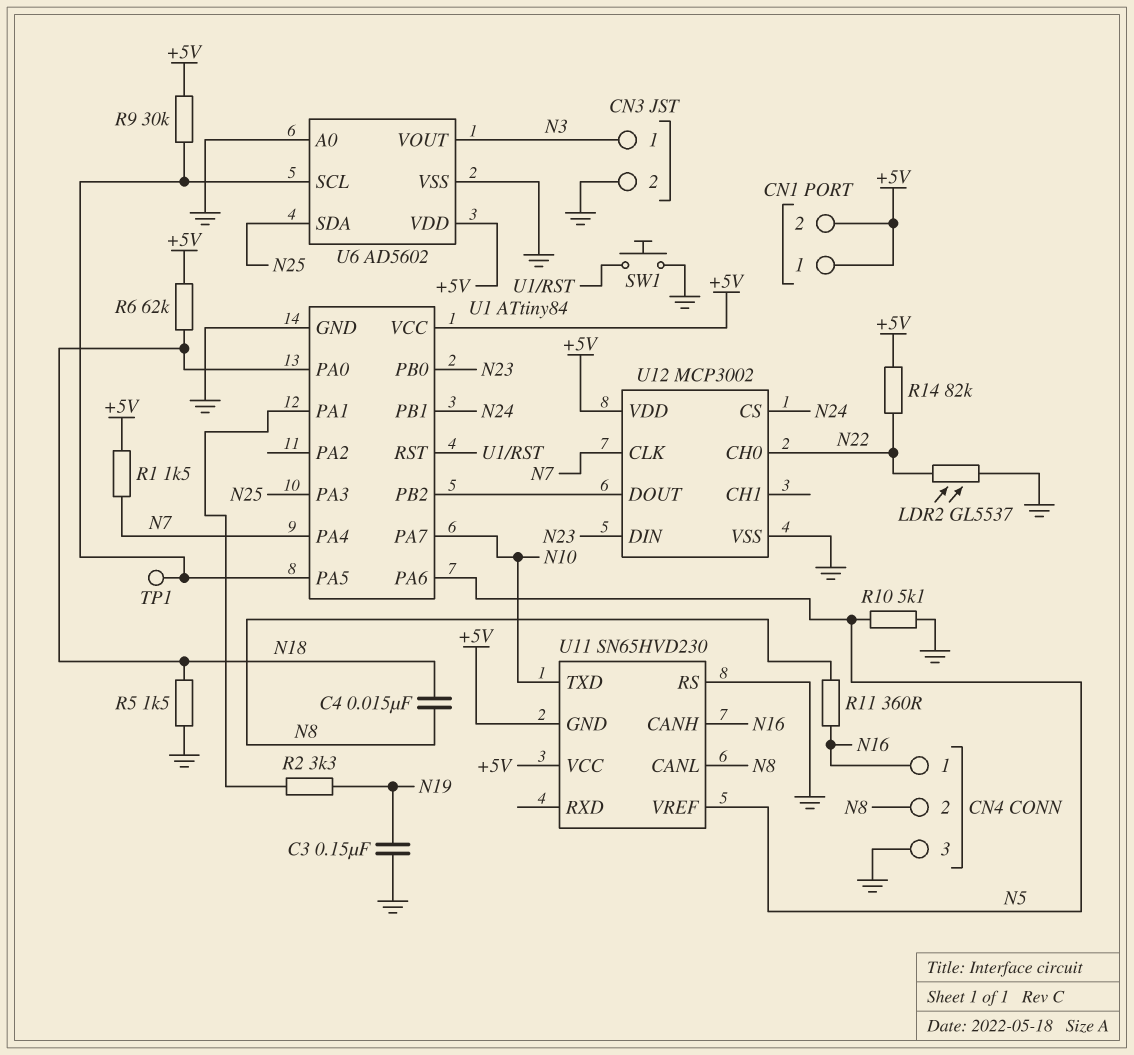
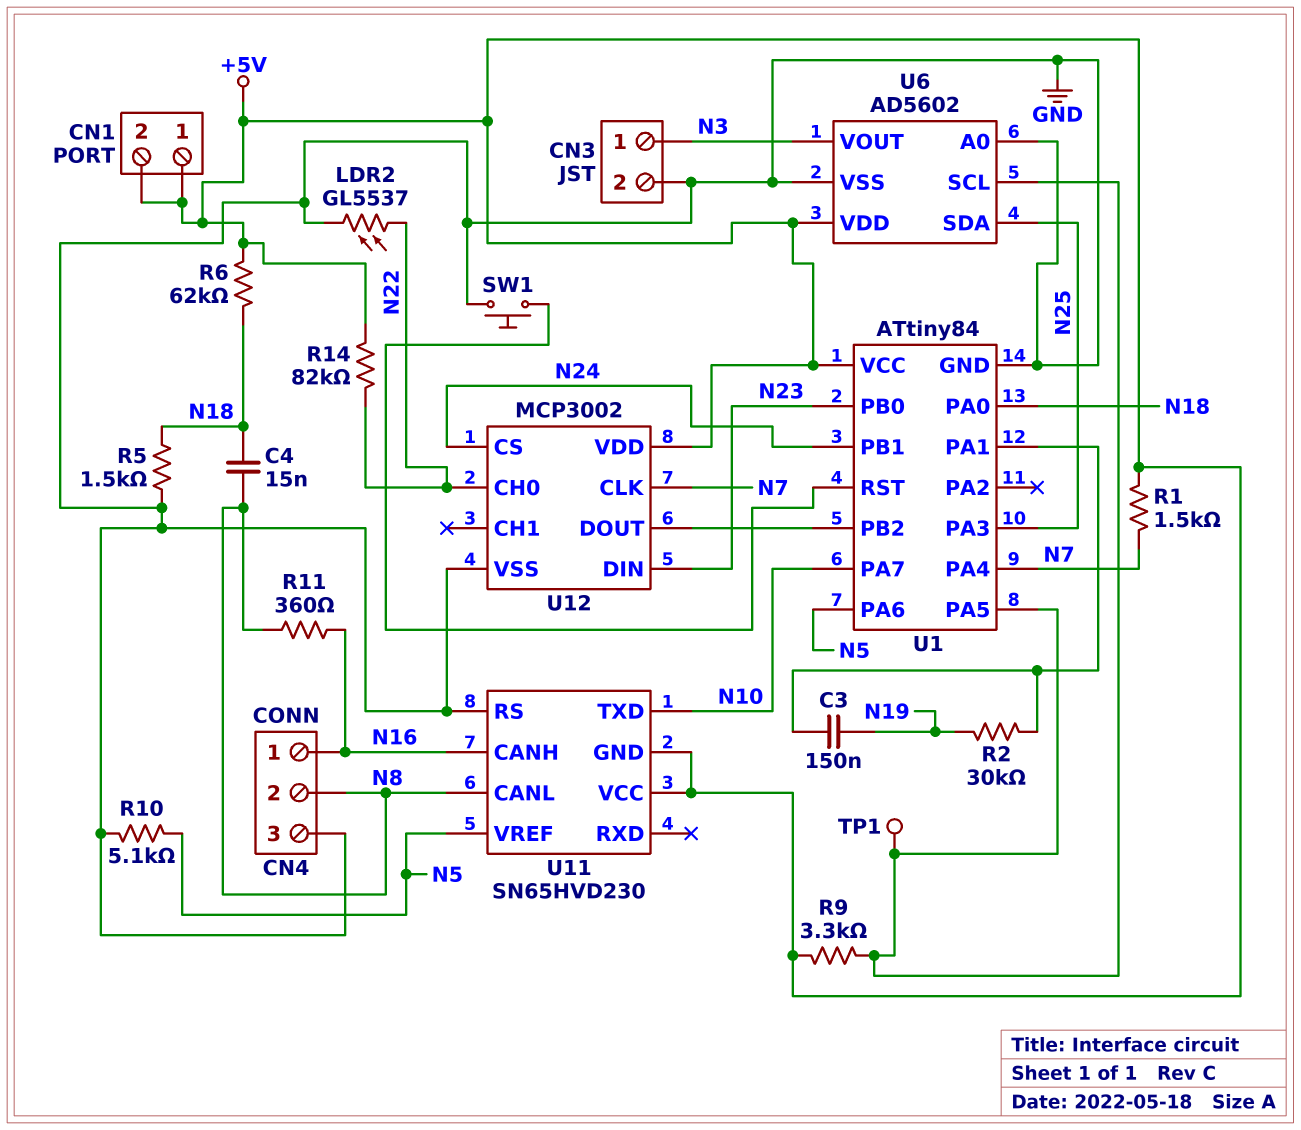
C3: 150nF (GND, N19) -> 150nF (N19, U1/PA1)
R2: 3.3k (N19, U1/PA1) -> 30k (N19, U1/PA1)
R9: 30k (+5V, U1/PA5) -> 3.3k (+5V, U1/PA5)

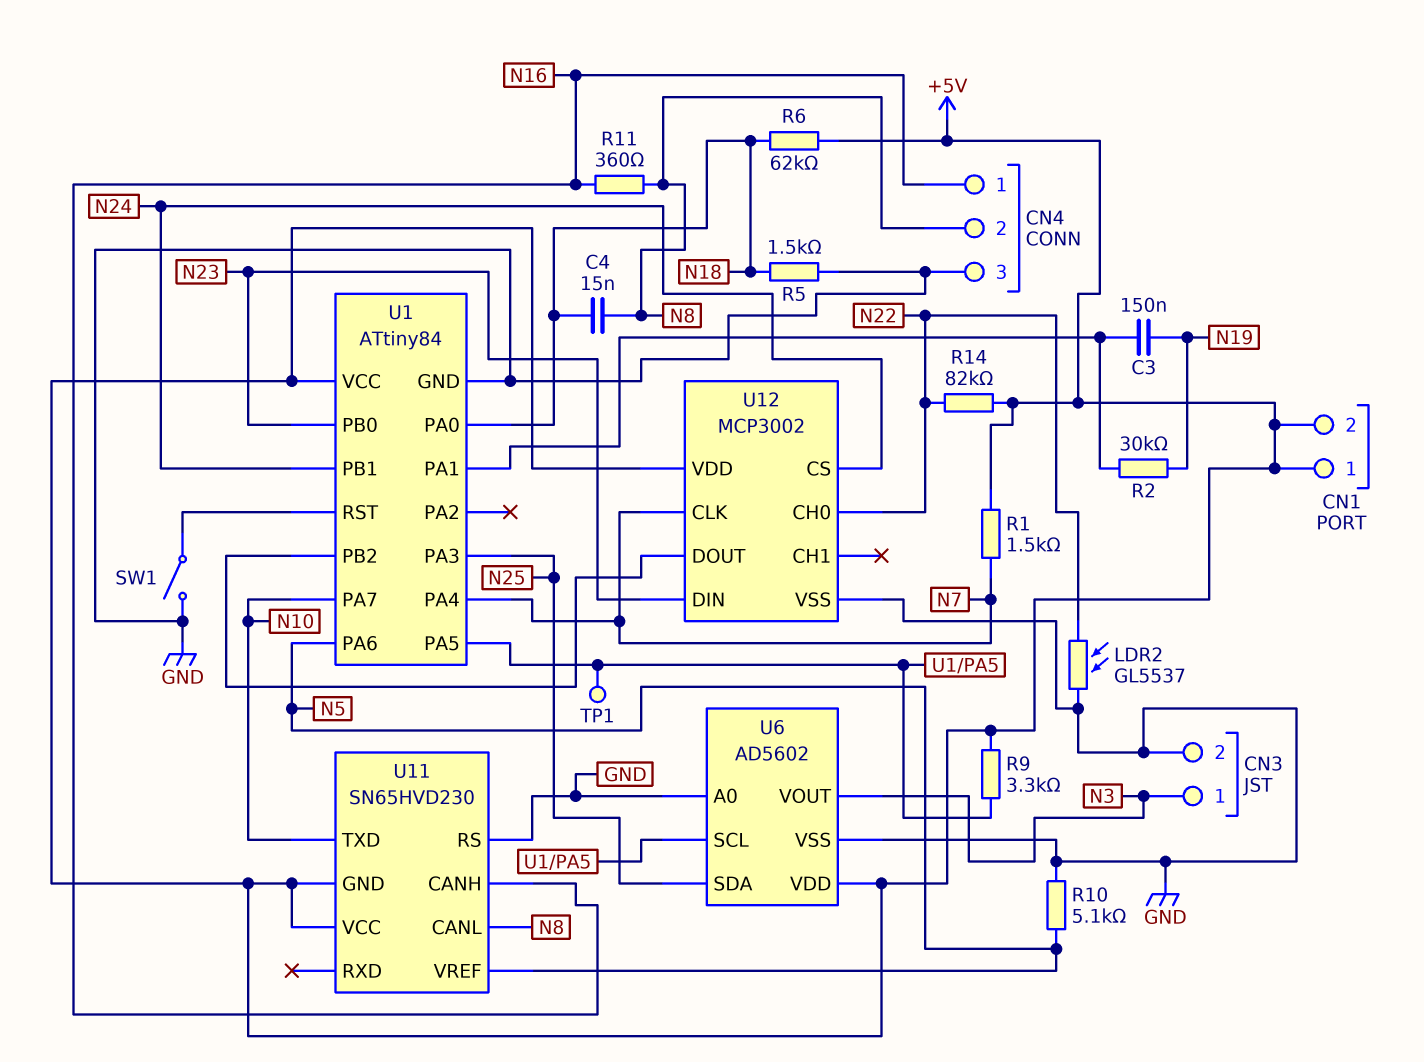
SW1: button (GND, U1/RST) -> switch (GND, U1/RST)

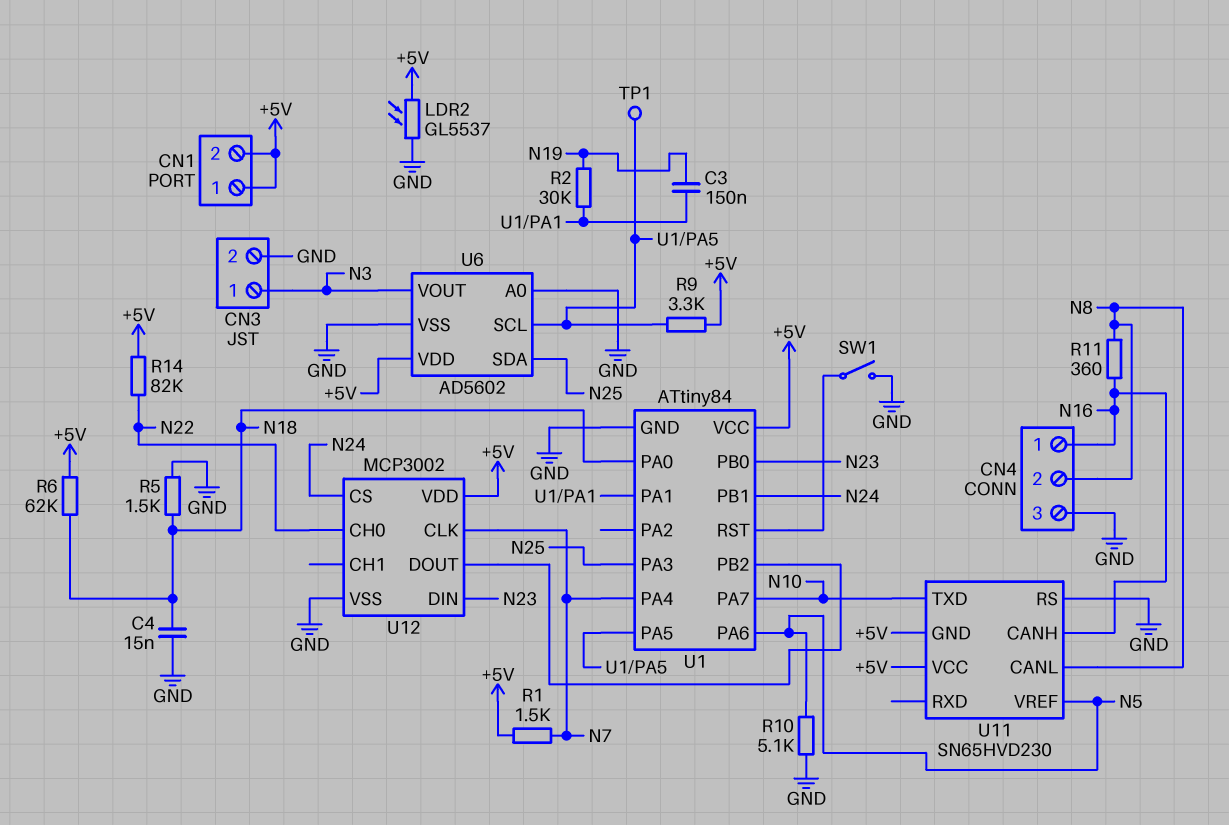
C4: 15nF (N8, N18) -> 15nF (GND, N18)
LDR2: GL5537 (GND, N22) -> GL5537 (+5V, GND)

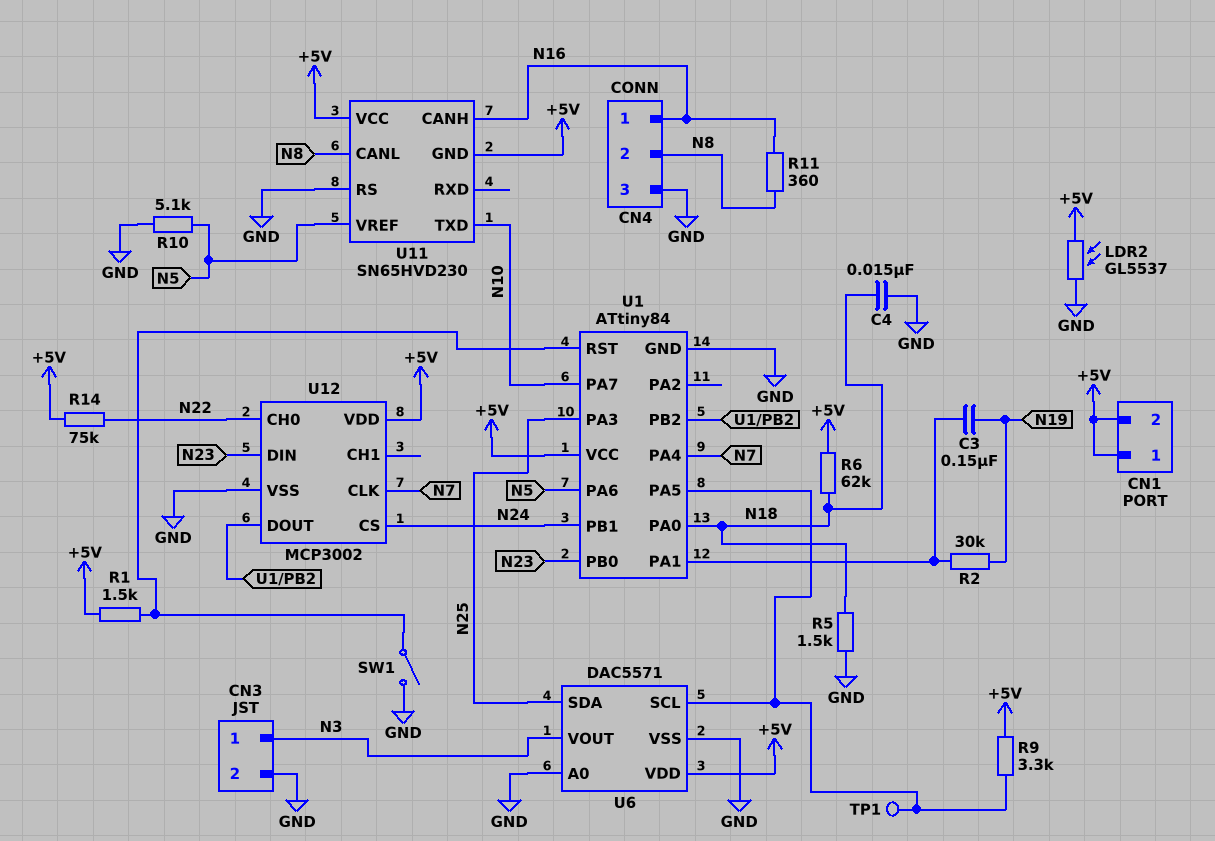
R1: 1.5k (+5V, N7) -> 1.5k (+5V, U1/RST)
R14: 82k (+5V, N22) -> 75k (+5V, N22)
U6: AD5602 -> DAC5571

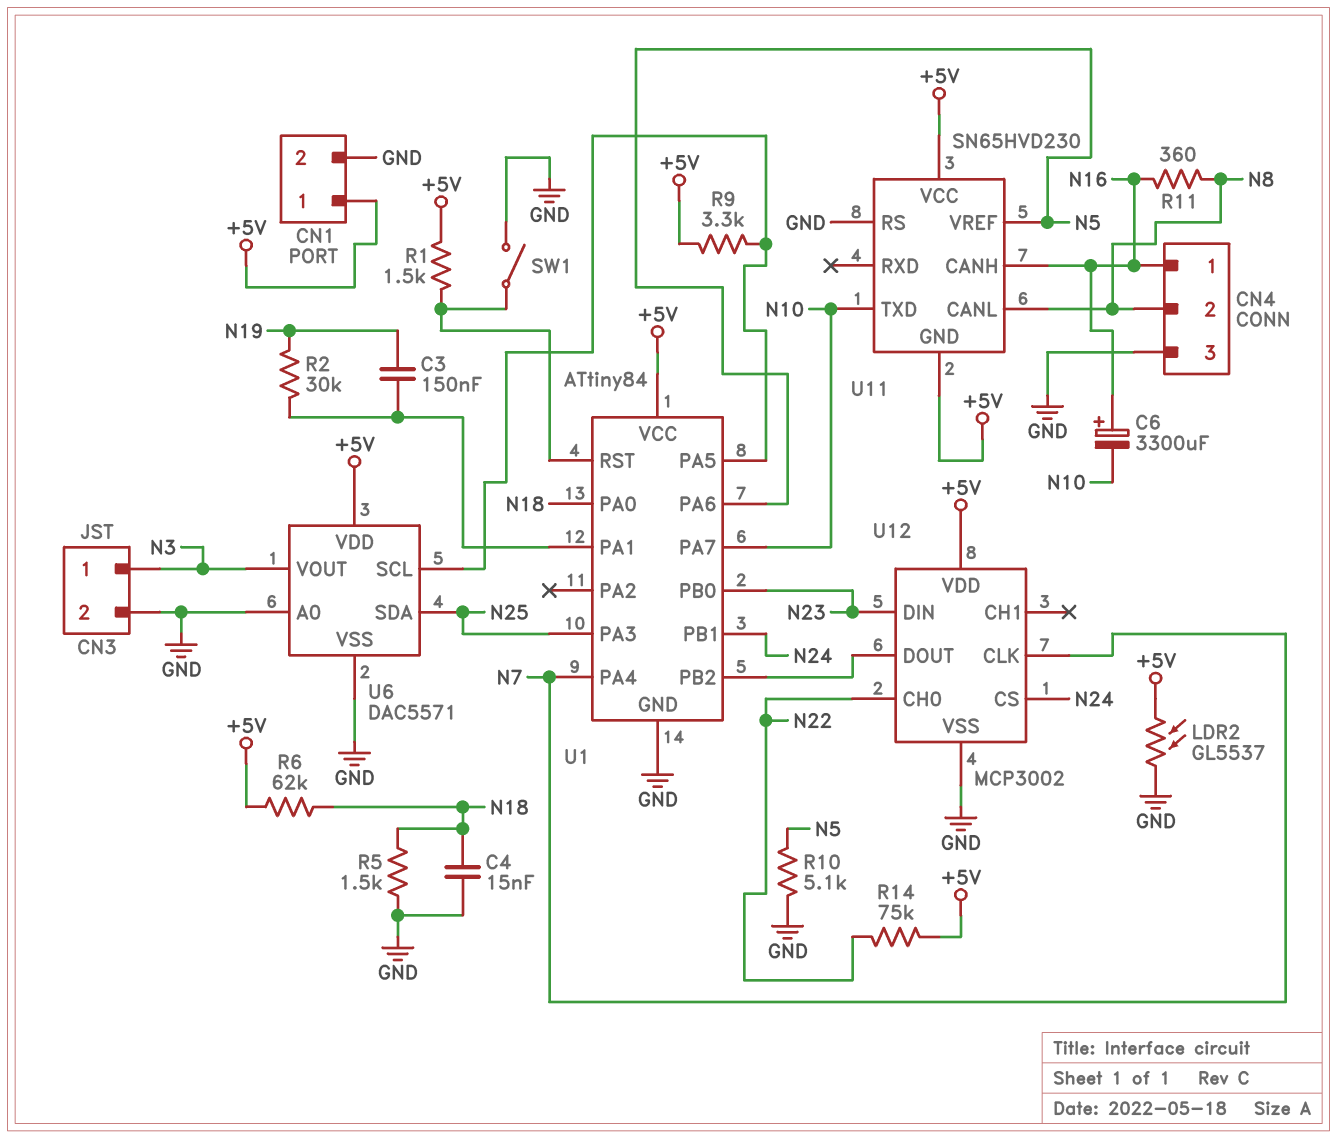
C6: none -> 3300uF (plus N16, minus N10)
CN1 pin 2: +5V -> GND
TP1: test point (U1/PA5) -> none

